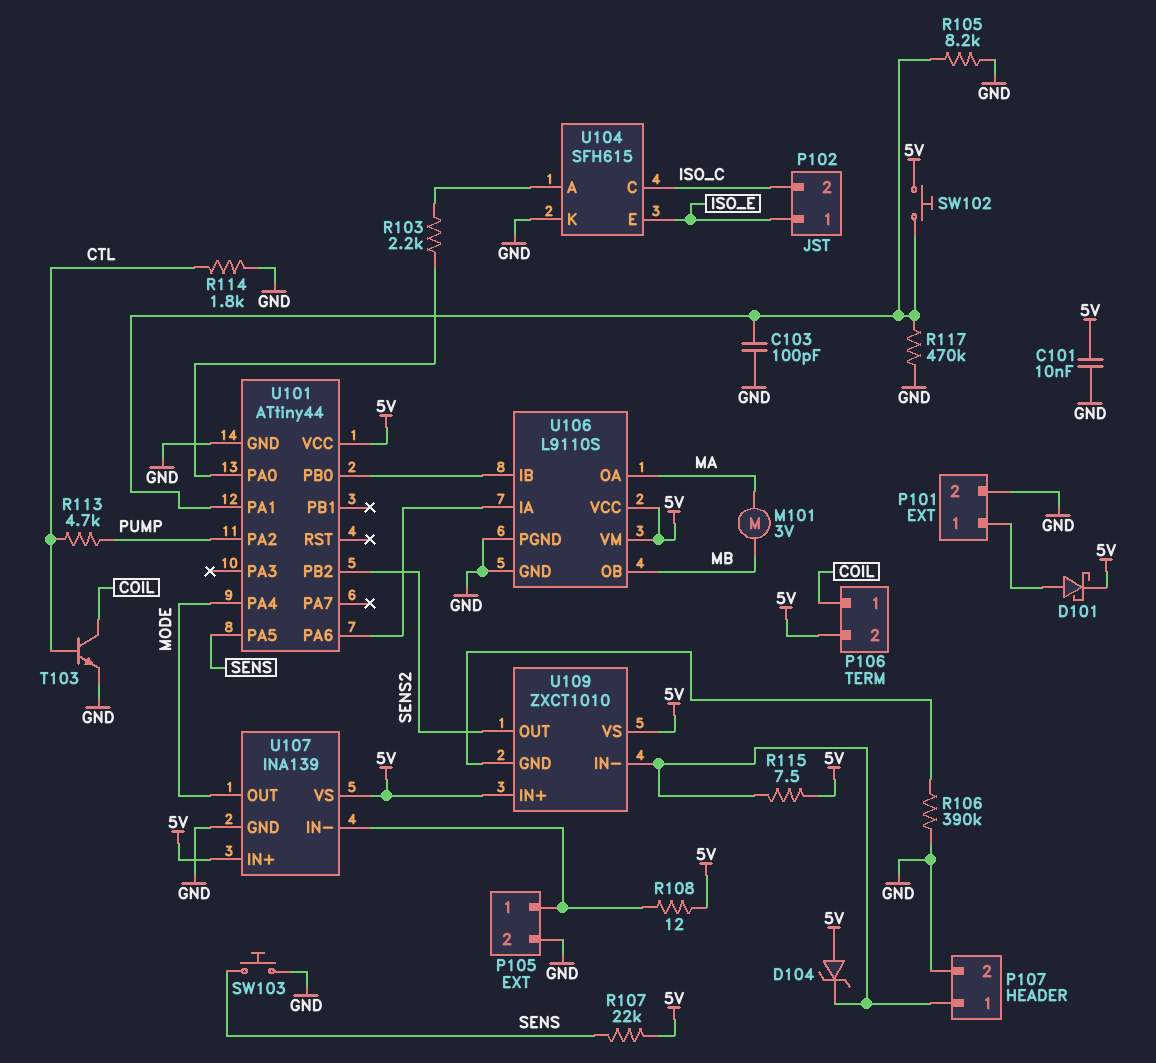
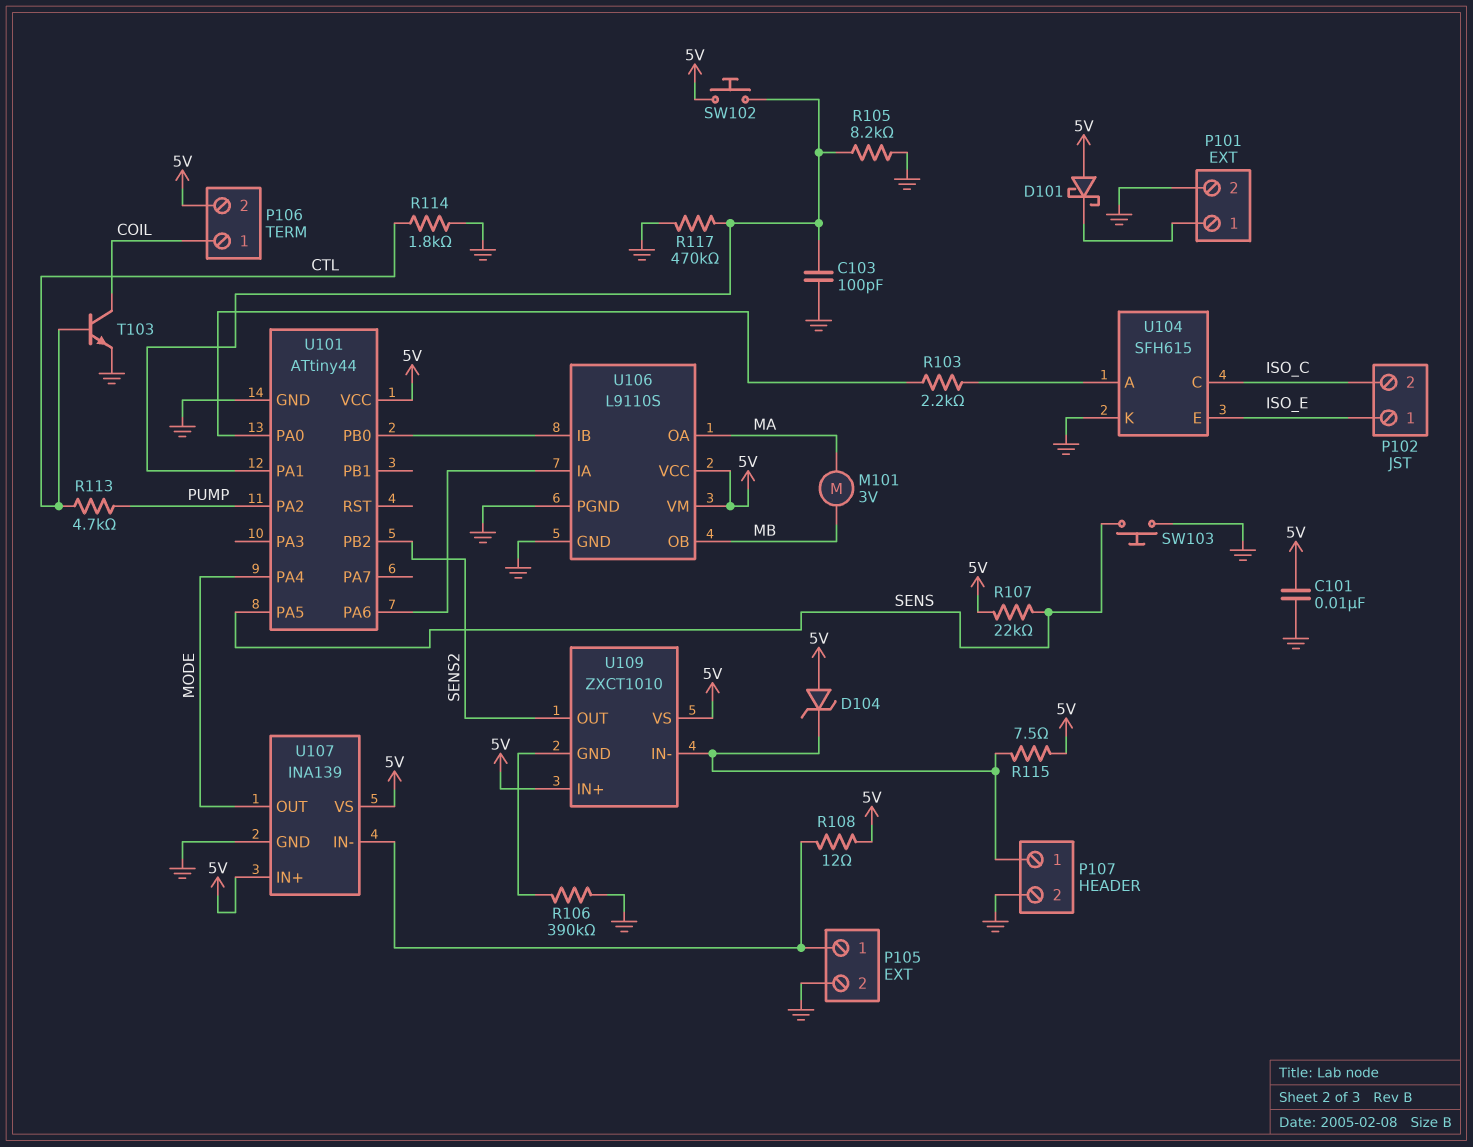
D101: schottky (A P101/1, K 5V) -> schottky (A 5V, K P101/1)

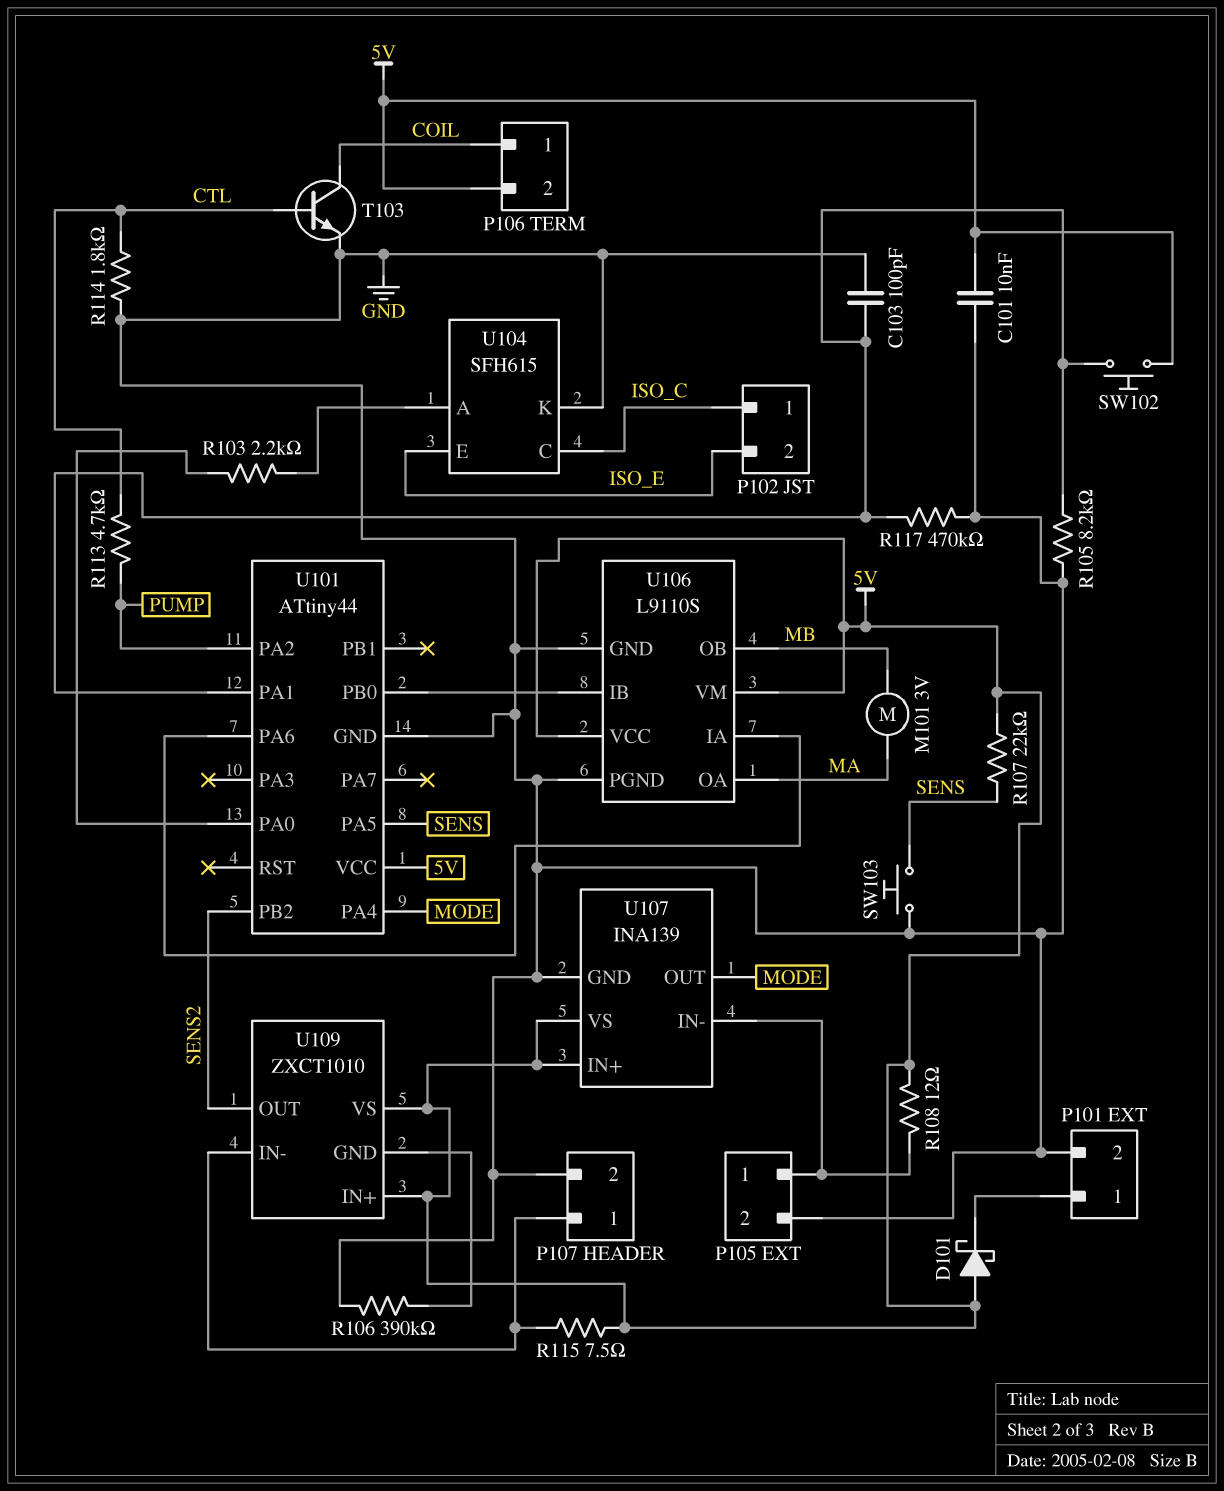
D104: zener (A 5V, K P107/1) -> none
P102 pin 1: ISO_E -> ISO_C
P102 pin 2: ISO_C -> ISO_E

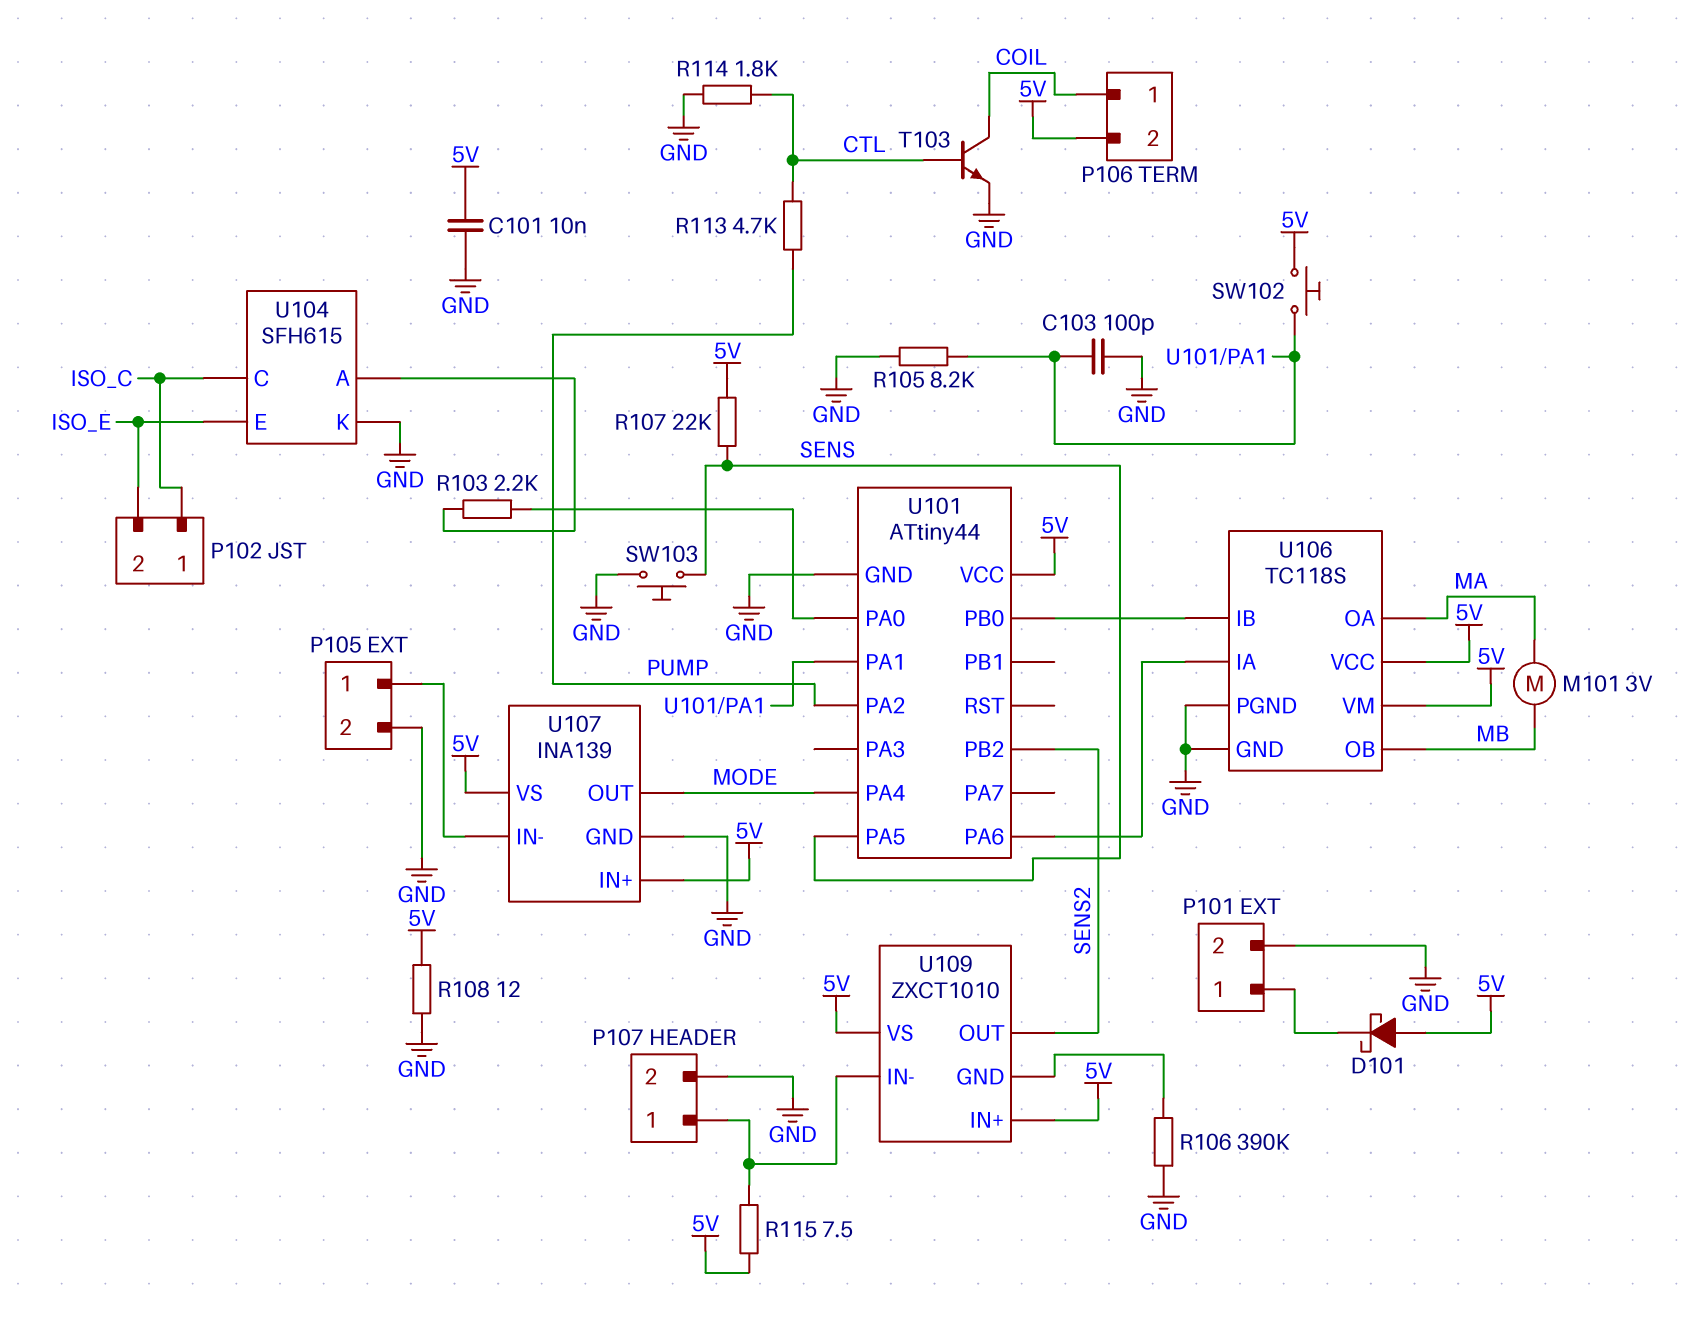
R108: 12 (5V, P105/1) -> 12 (5V, GND)
R117: 470k (GND, U101/PA1) -> none
U106: L9110S -> TC118S

